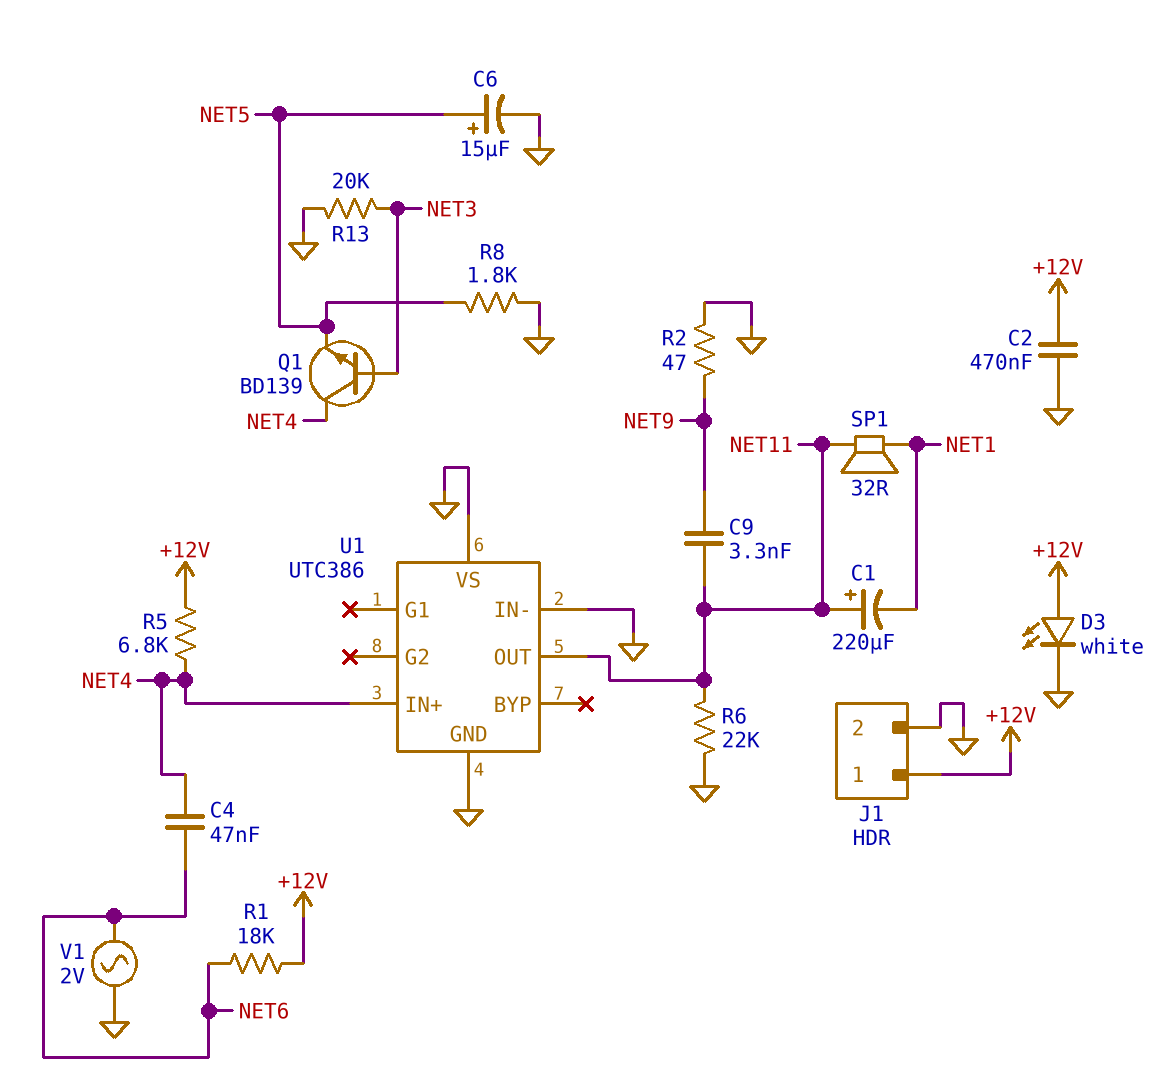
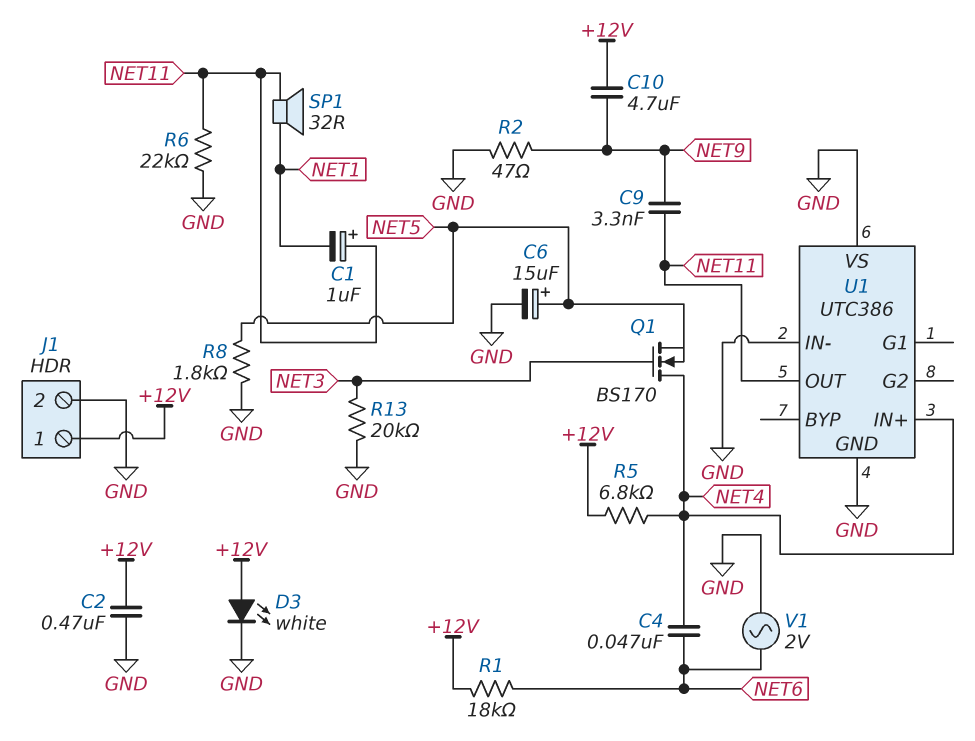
C1: 220uF (plus NET11, minus NET1) -> 1uF (plus NET11, minus NET1)
C10: none -> 4.7uF (+12V, NET9)
Q1: NPN BD139 (B NET3, C NET4, E NET5) -> NMOS BS170 (G NET3, D NET4, S NET5)

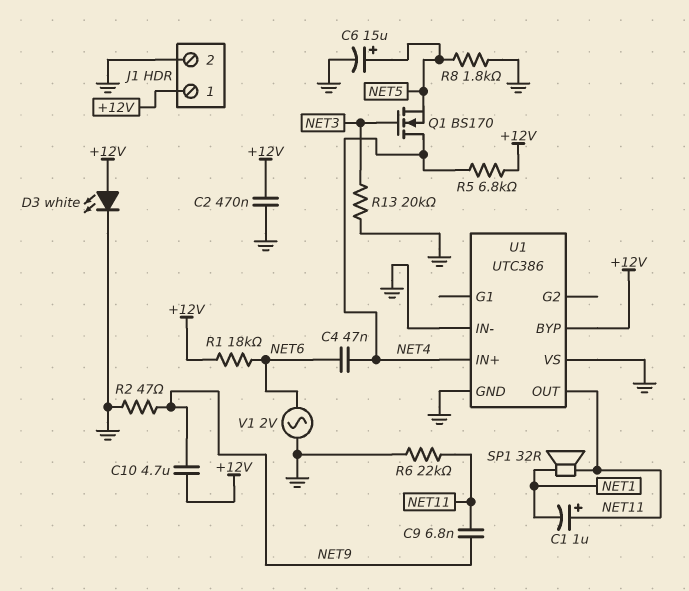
C9: 3.3nF (NET9, NET11) -> 6.8nF (NET9, NET11)
U1 pin BYP: none -> +12V

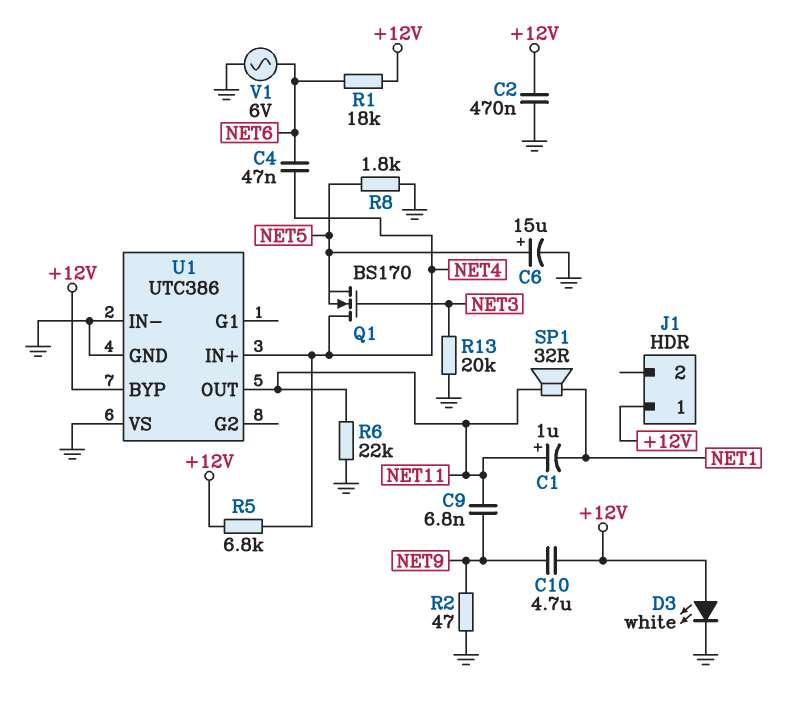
J1 pin 2: GND -> none
V1: AC 2V (GND, NET6) -> AC 6V (GND, NET6)

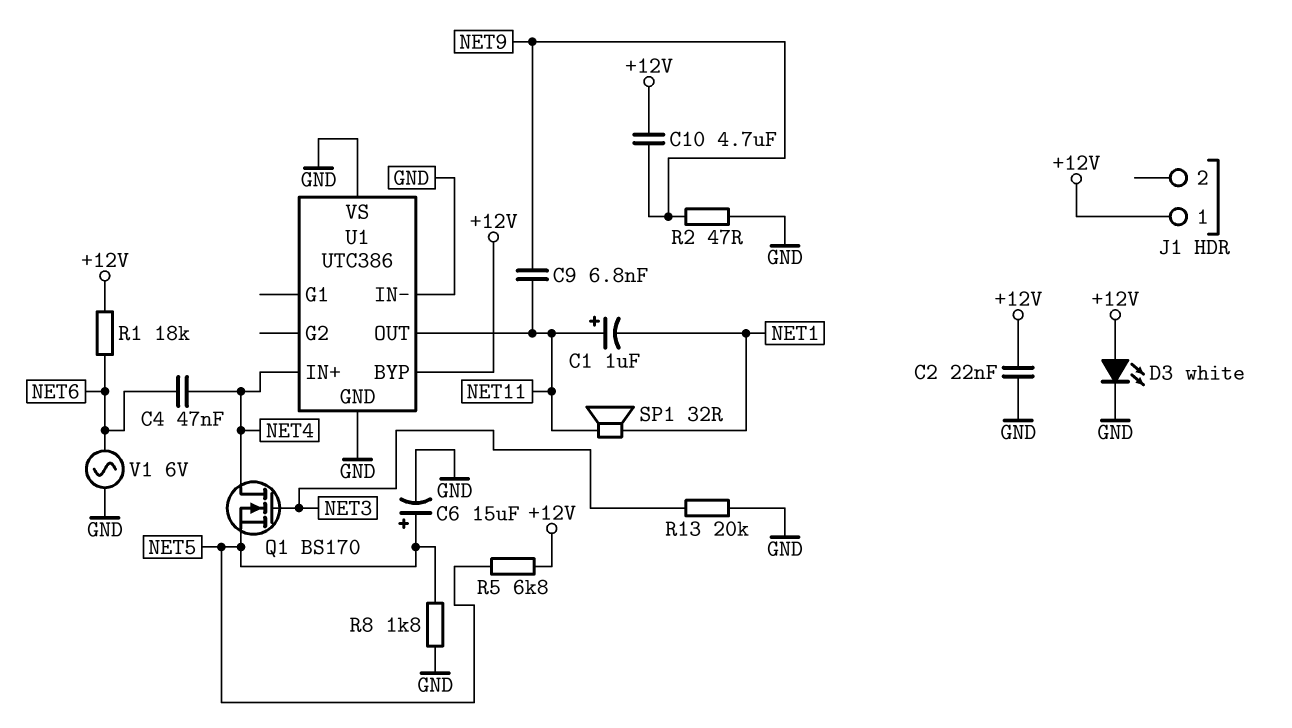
C2: 470nF (+12V, GND) -> 22nF (+12V, GND)
R5: 6.8k (+12V, NET4) -> 6.8k (+12V, NET5)
R6: 22k (GND, NET11) -> none

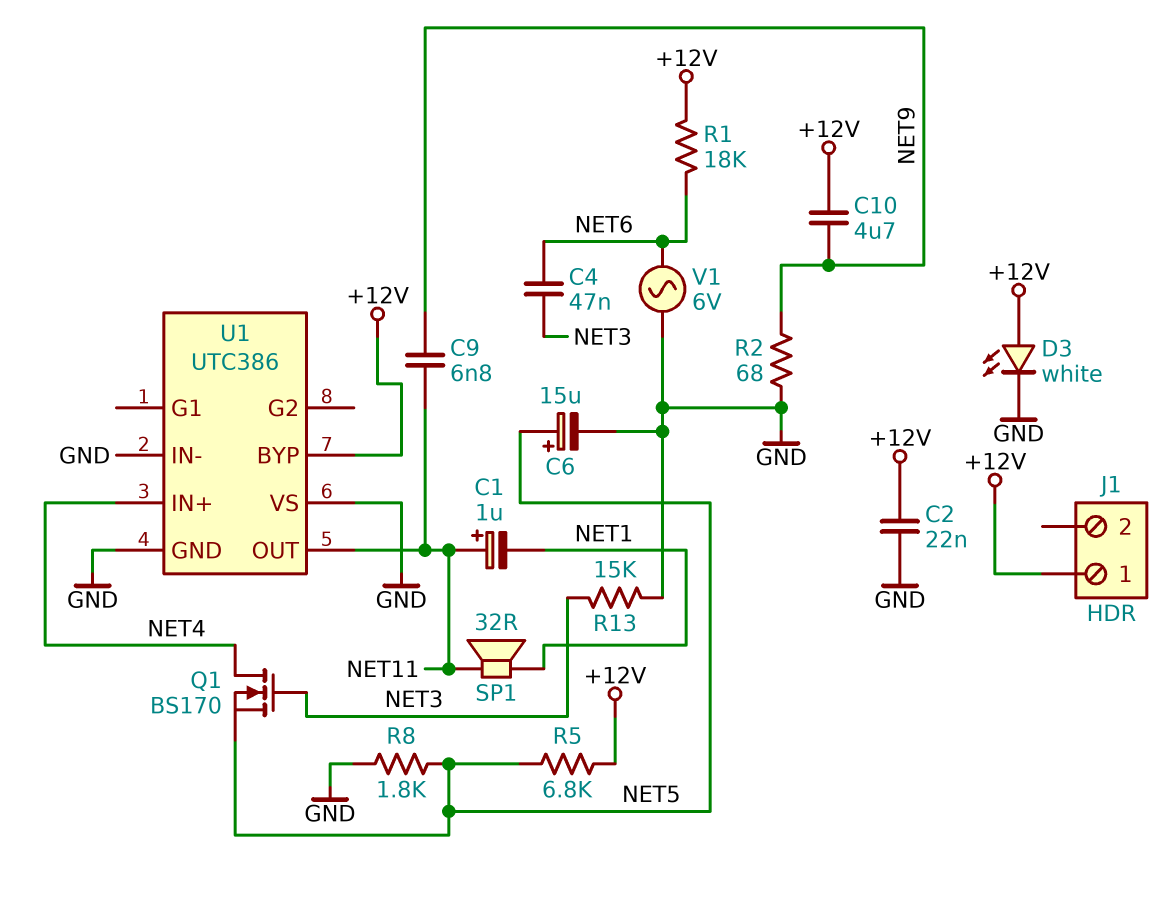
C4: 47nF (NET4, NET6) -> 47nF (NET3, NET6)
R2: 47 (GND, NET9) -> 68 (GND, NET9)
R13: 20k (GND, NET3) -> 15k (GND, NET3)

